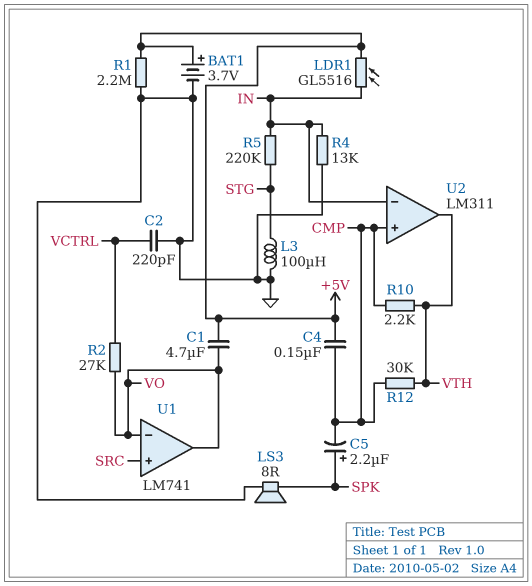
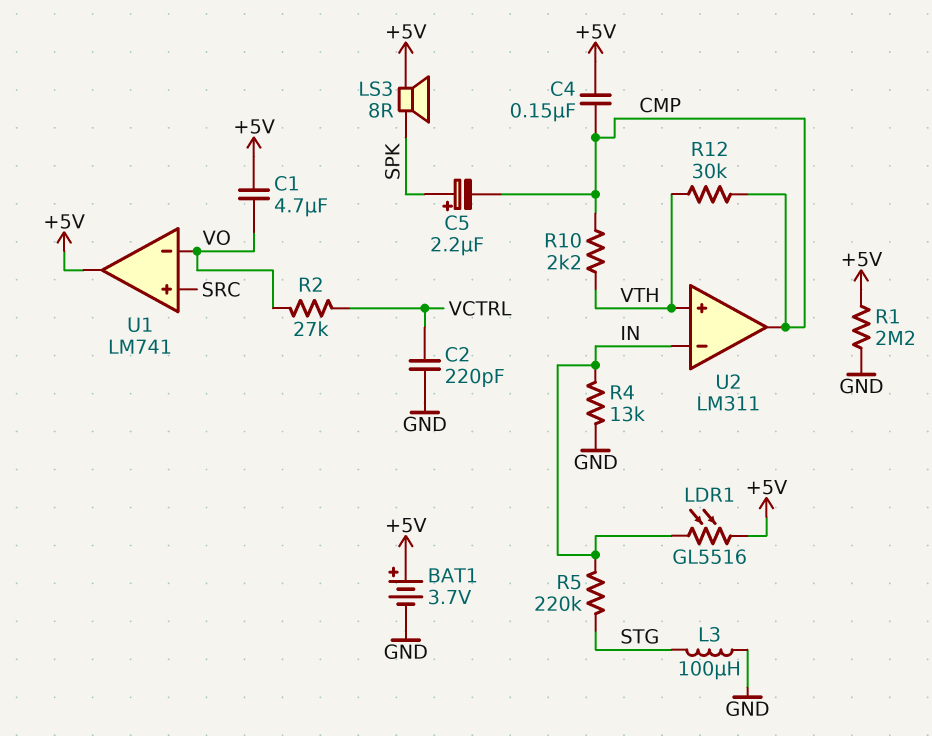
LS3: speaker 8R (GND, SPK) -> speaker 8R (+5V, SPK)
U1 pin out: VO -> +5V
U2 pin in+: CMP -> VTH
U2 pin out: VTH -> CMP

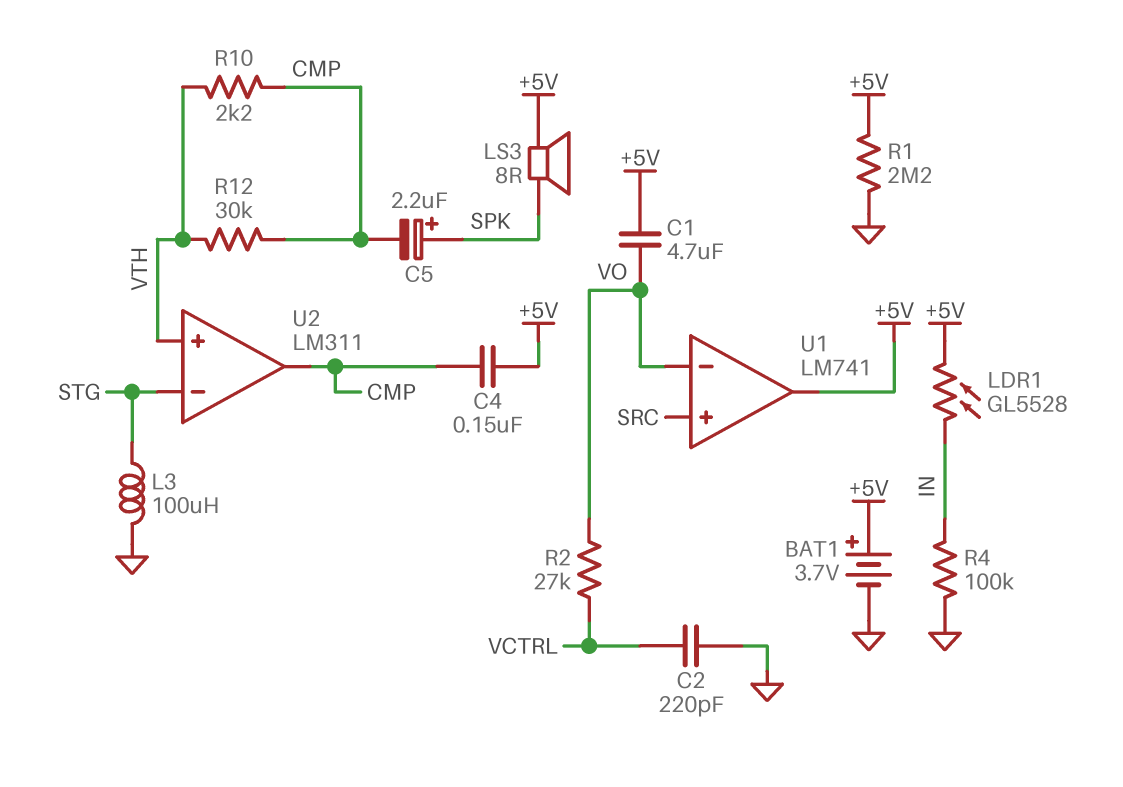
LDR1: GL5516 (+5V, IN) -> GL5528 (+5V, IN)
R4: 13k (GND, IN) -> 100k (GND, IN)
R5: 220k (IN, STG) -> none
U2 pin in-: IN -> STG

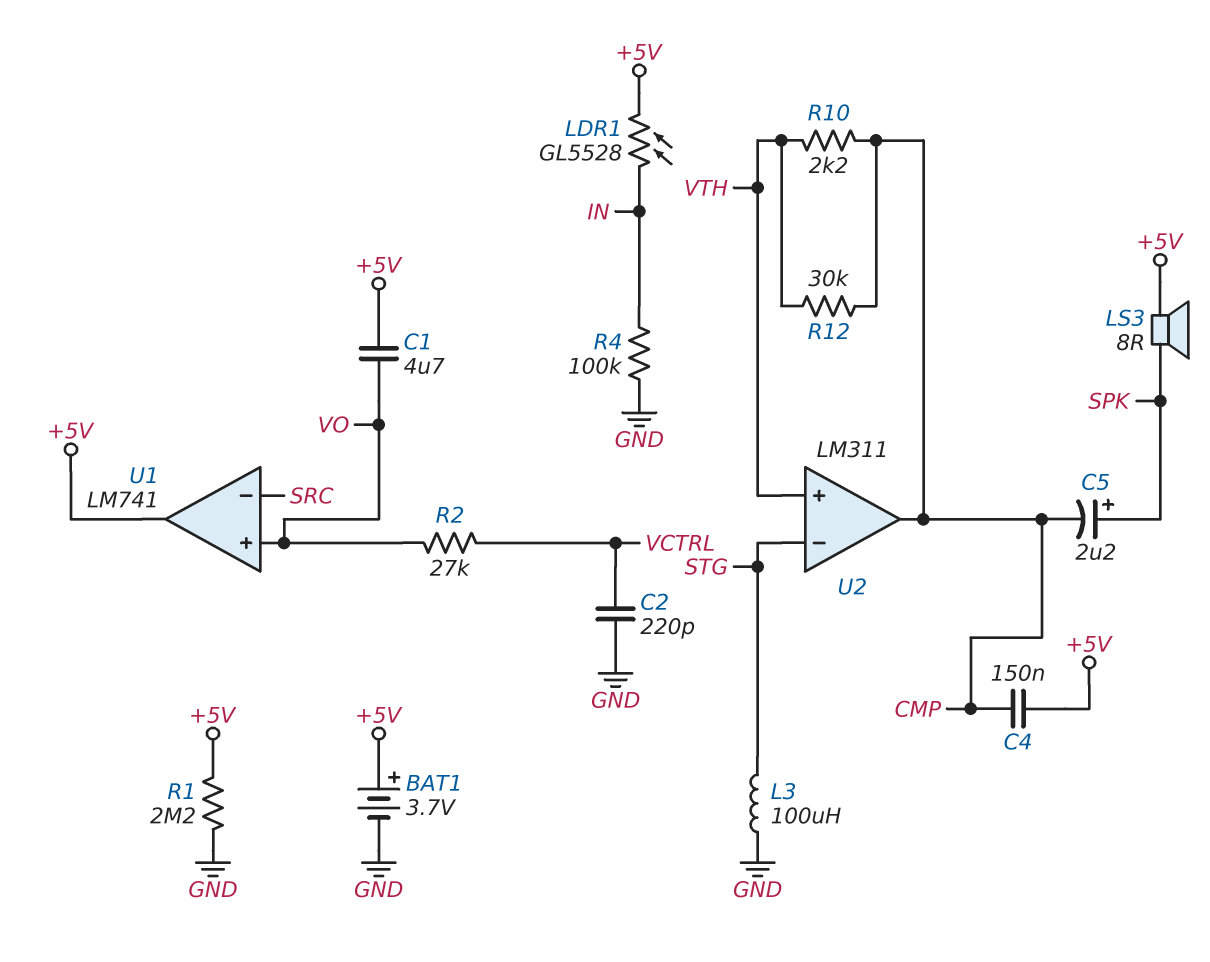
U1 pin in+: SRC -> VO
U1 pin in-: VO -> SRC

